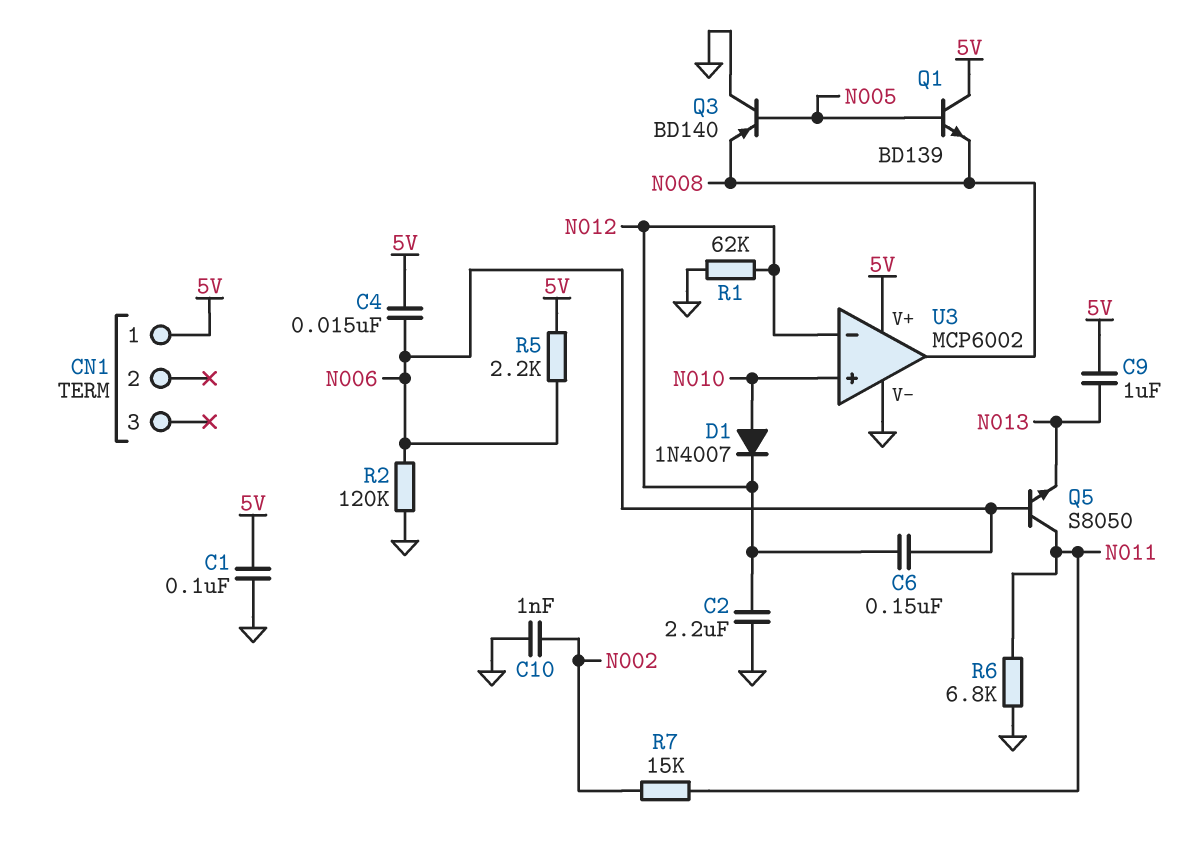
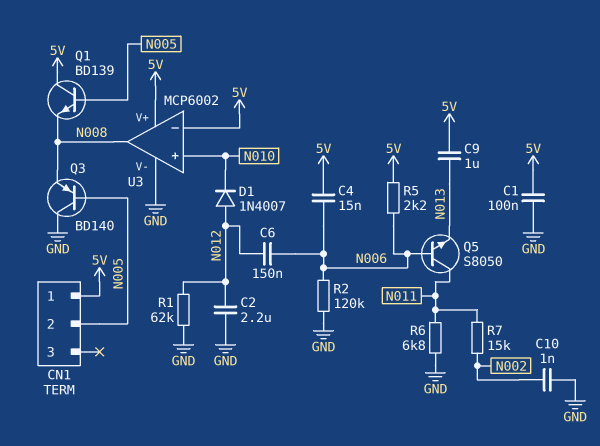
CN1 pin 2: none -> N005
D1: diode 1N4007 (A N010, K N012) -> diode 1N4007 (A N012, K N010)
U3 pin in-: N012 -> 5V

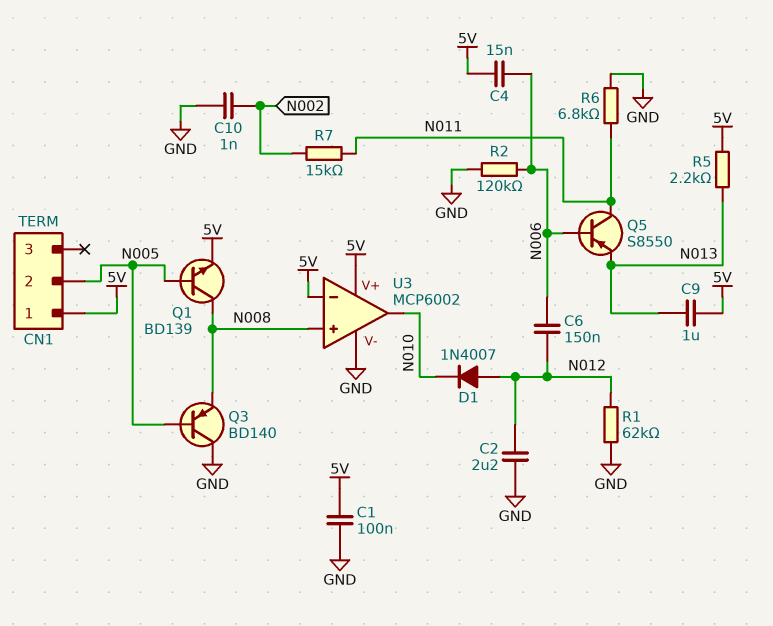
Q1: NPN BD139 (B N005, C 5V, E N008) -> NPN BD139 (B N005, C N008, E 5V)
Q5: NPN S8050 (B N006, C N011, E N013) -> PNP S8550 (B N006, C N011, E N013)
R5: 2.2k (5V, N006) -> 2.2k (5V, N013)
U3 pin in+: N010 -> N008
U3 pin out: N008 -> N010

